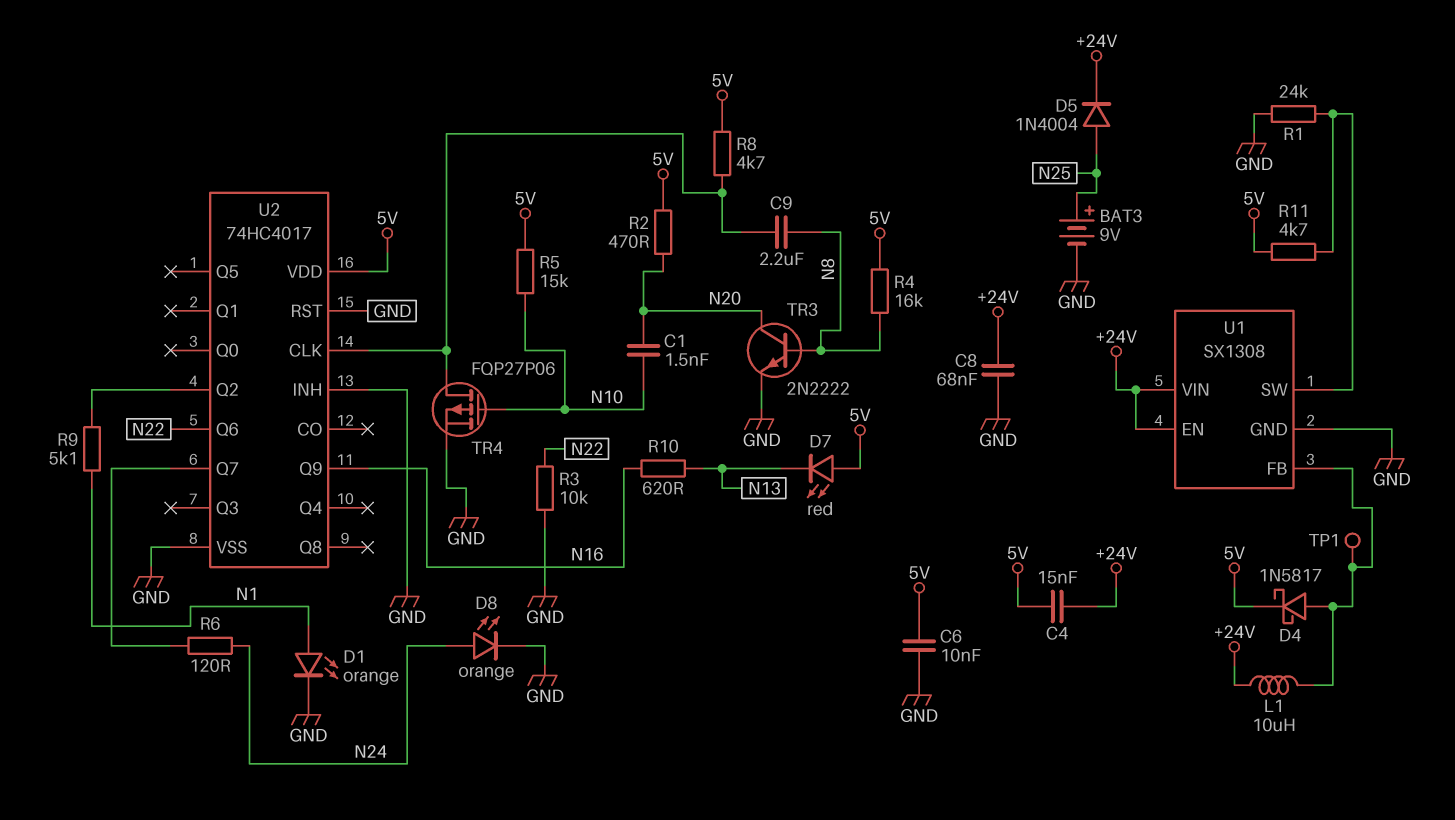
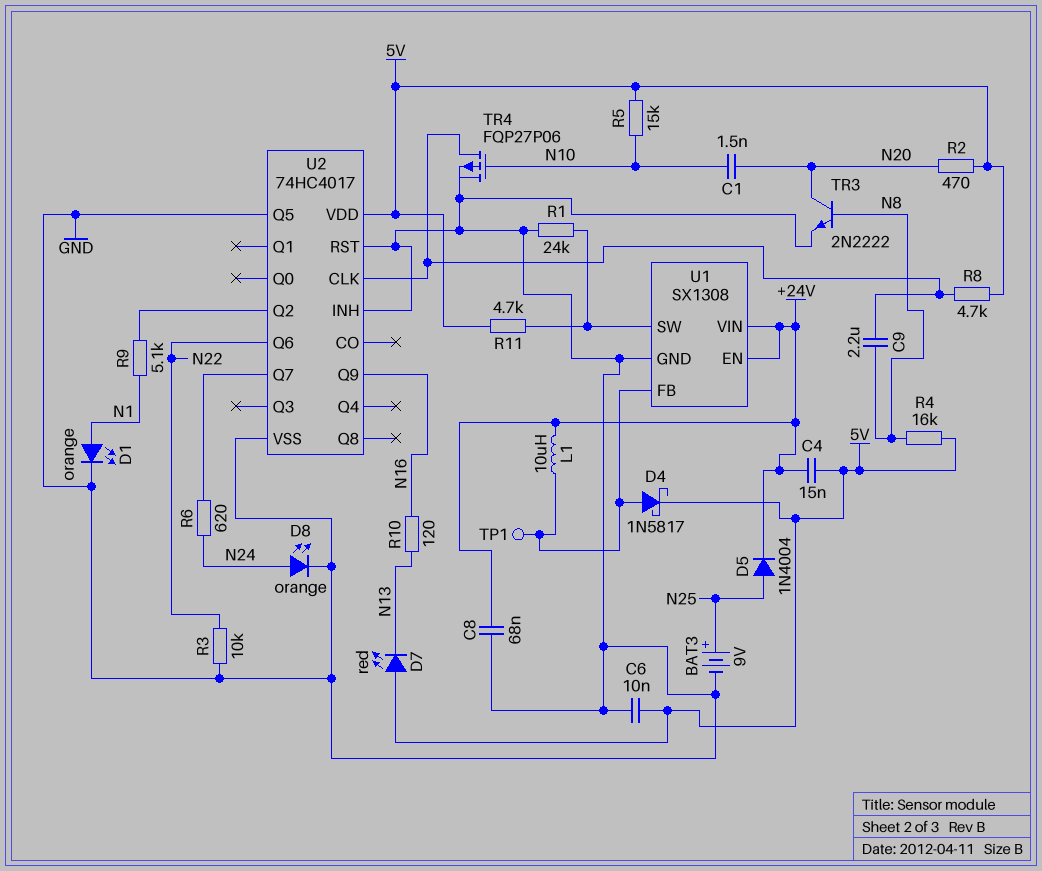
R6: 120 (N24, U2/Q7) -> 620 (N24, U2/Q7)
R10: 620 (N13, N16) -> 120 (N13, N16)
U2 pin Q5: none -> GND

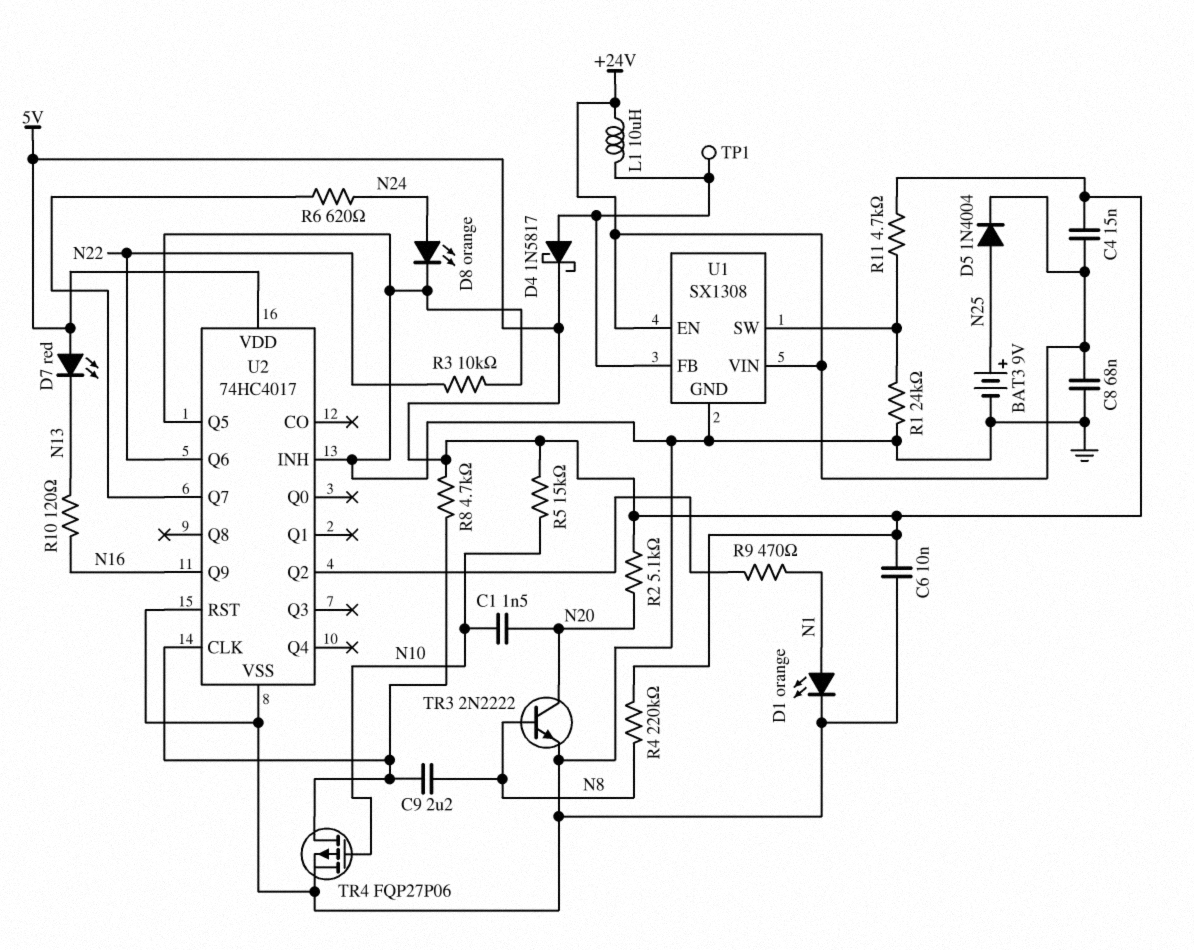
R2: 470 (5V, N20) -> 5.1k (5V, N20)
R4: 16k (5V, N8) -> 220k (5V, N8)
R9: 5.1k (N1, U2/Q2) -> 470 (N1, U2/Q2)

